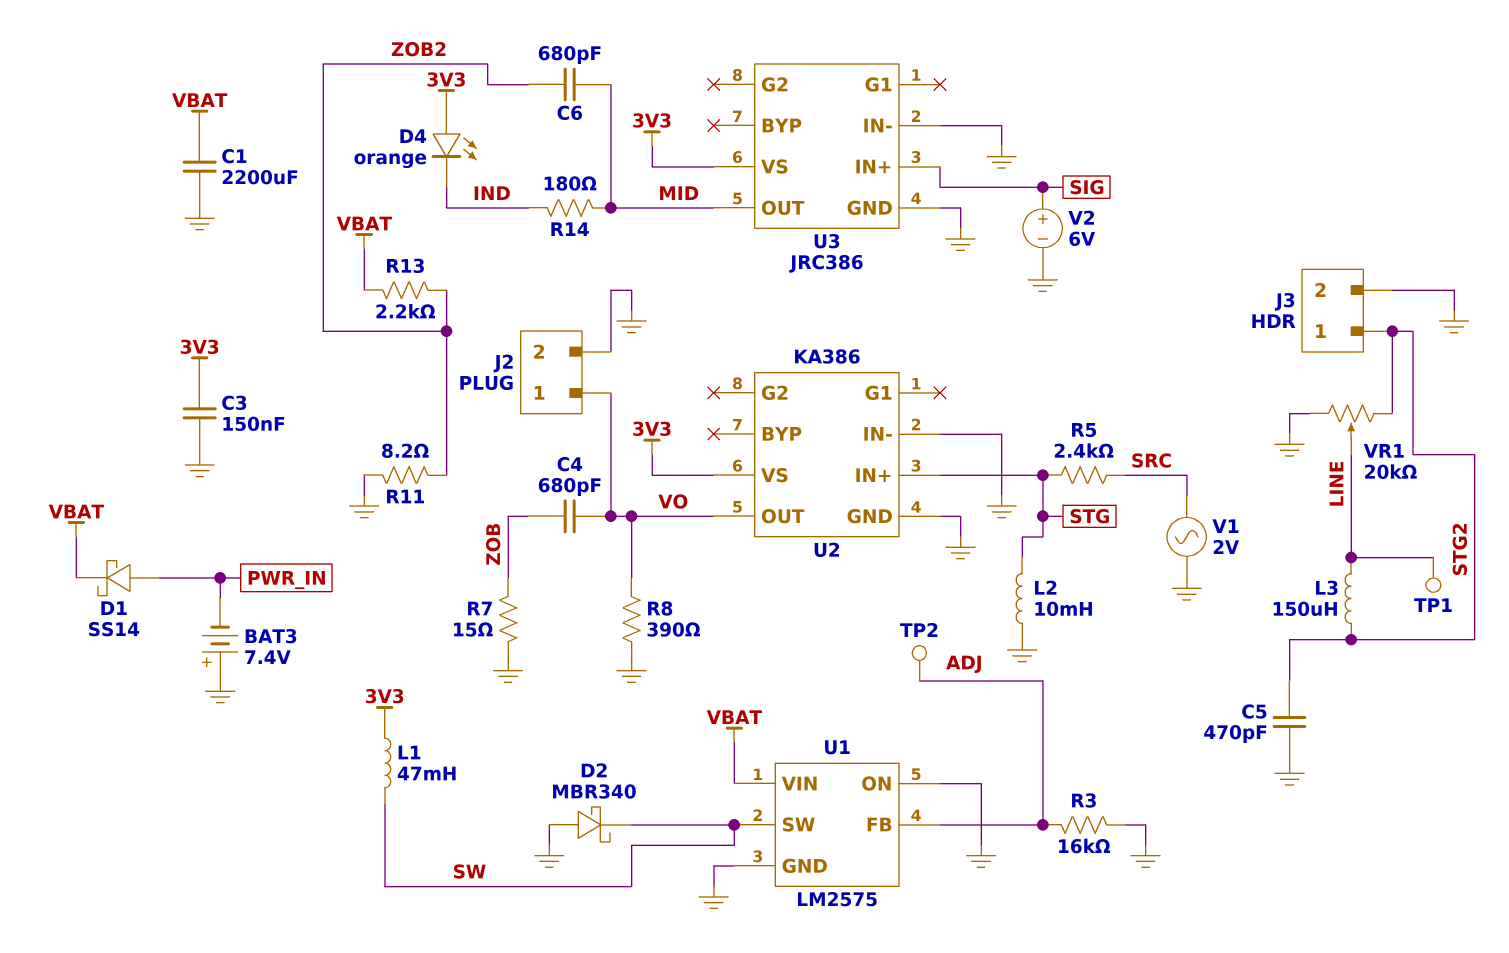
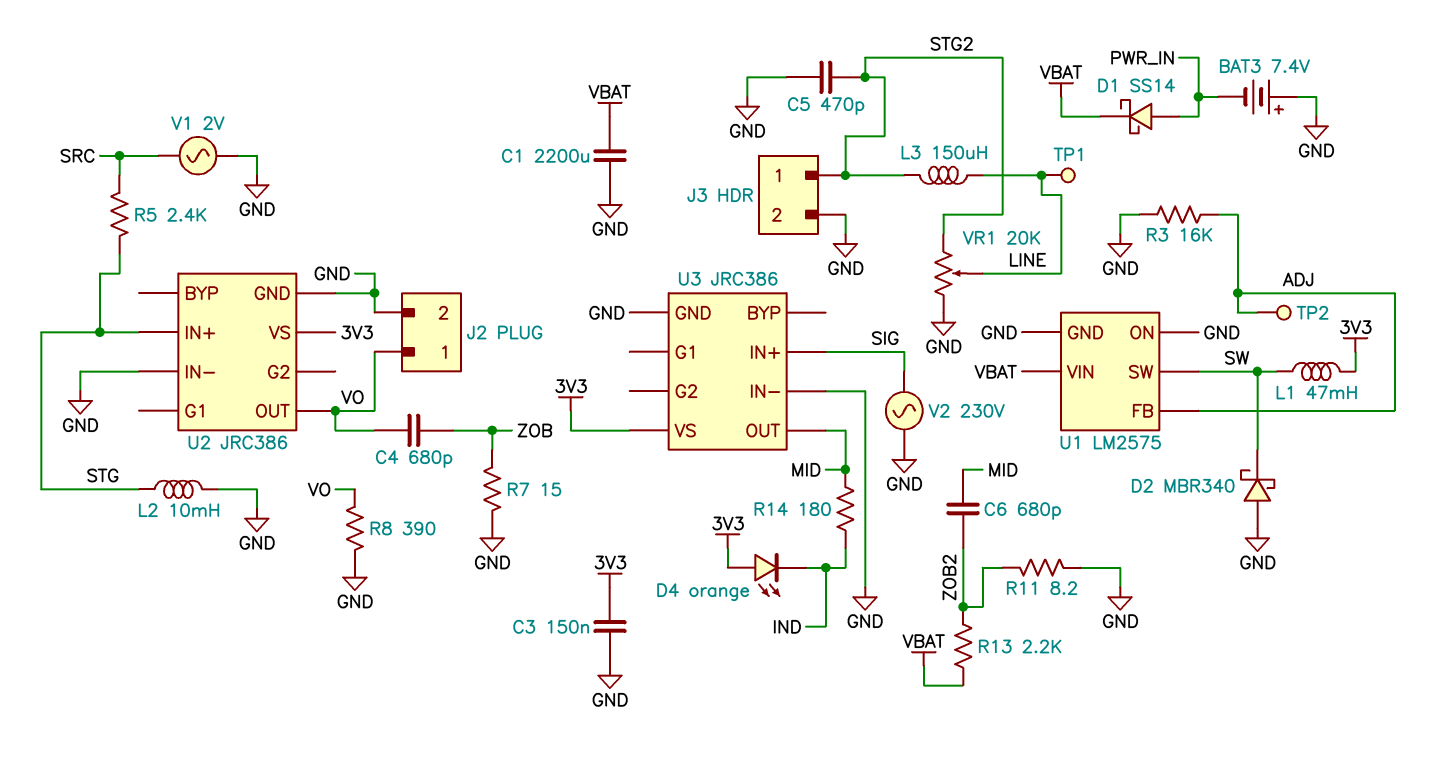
U2: KA386 -> JRC386
V2: 6V (plus SIG, minus GND) -> AC 230V (GND, SIG)

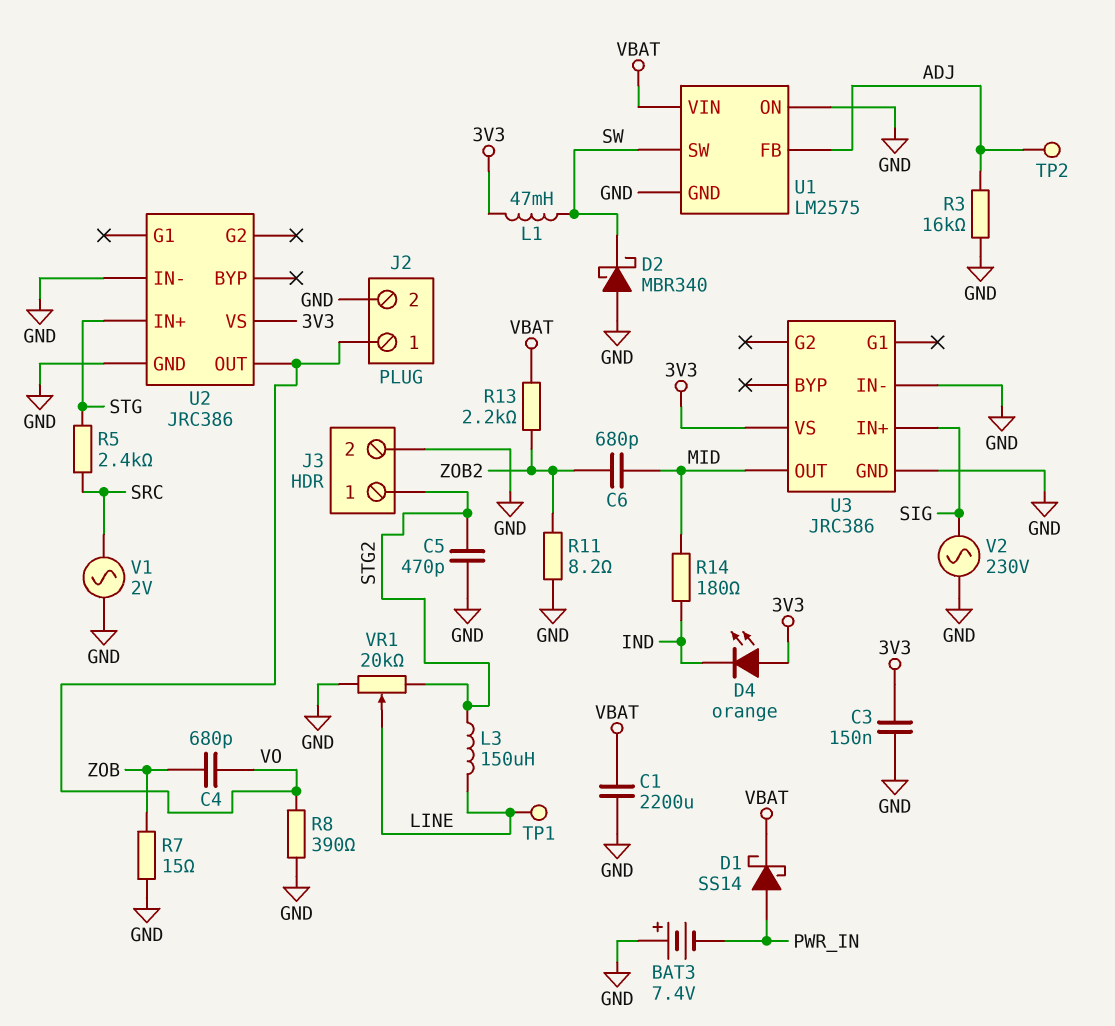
L2: 10mH (GND, STG) -> none

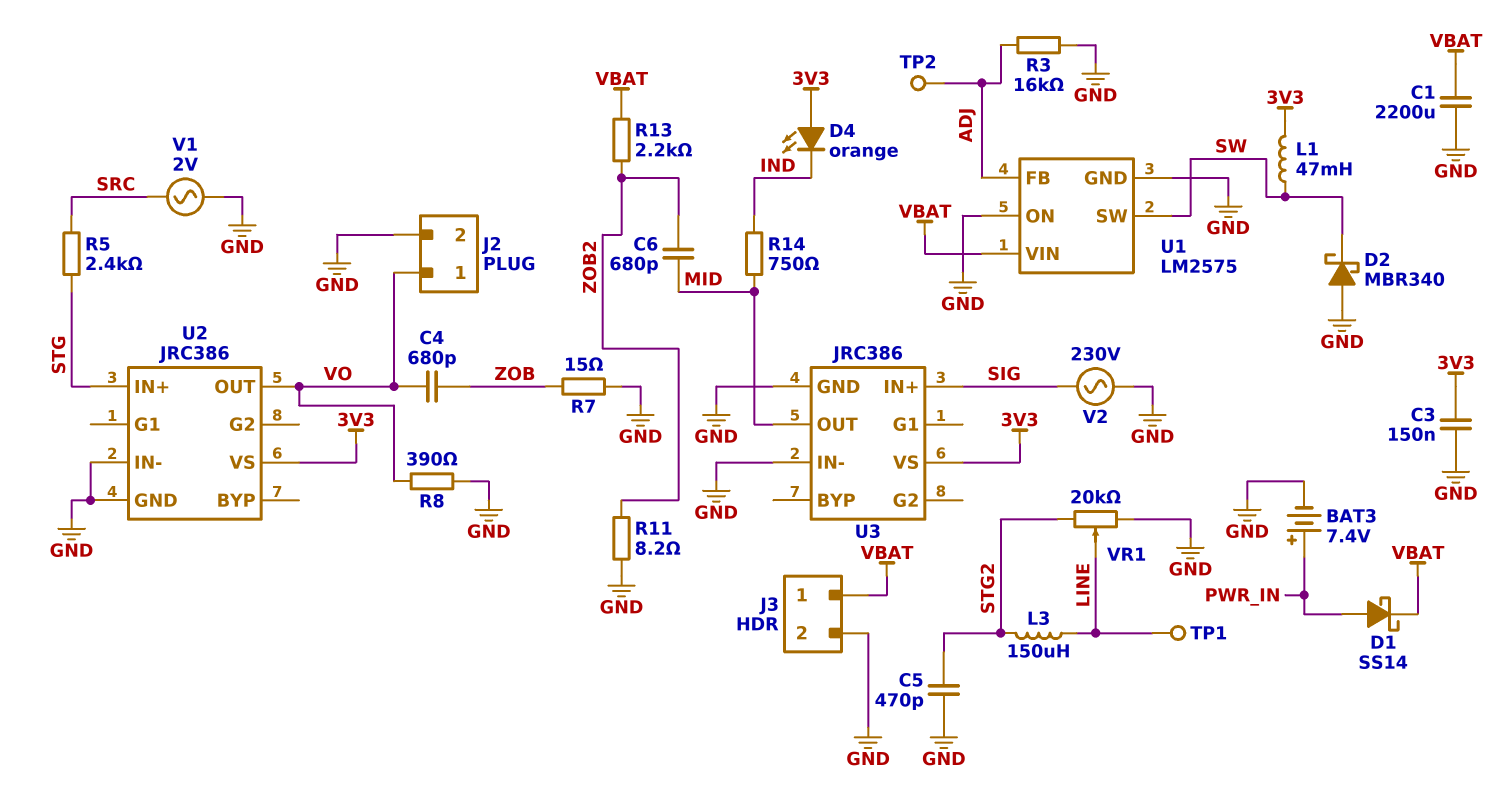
BAT3: 7.4V (plus GND, minus PWR_IN) -> 7.4V (plus PWR_IN, minus GND)
J3 pin 1: STG2 -> VBAT
R14: 180 (IND, MID) -> 750 (IND, MID)

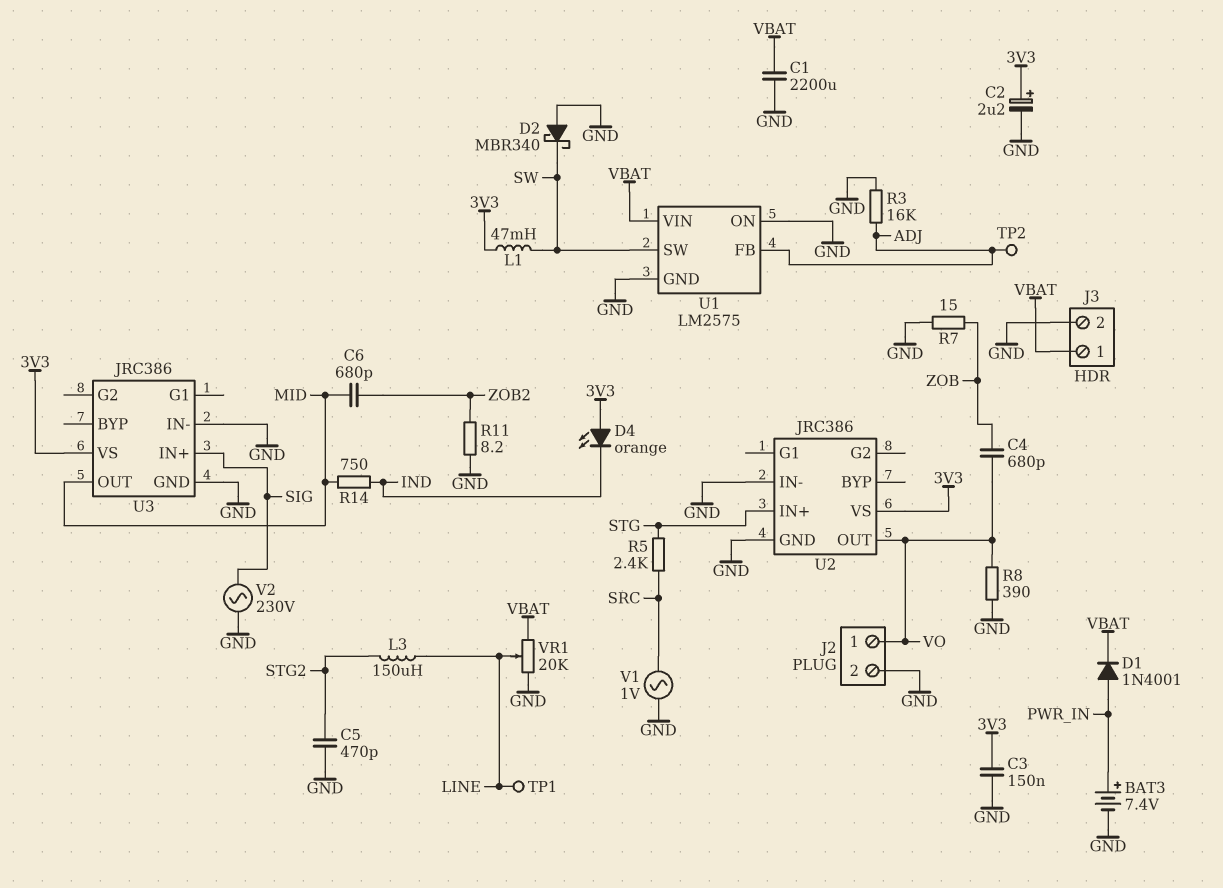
C2: none -> 2.2uF (plus 3V3, minus GND)
D1: schottky SS14 (A PWR_IN, K VBAT) -> diode 1N4001 (A PWR_IN, K VBAT)
R13: 2.2k (VBAT, ZOB2) -> none
V1: AC 2V (GND, SRC) -> AC 1V (GND, SRC)
VR1: 20k (GND, STG2, wiper LINE) -> 20k (GND, VBAT, wiper LINE)

